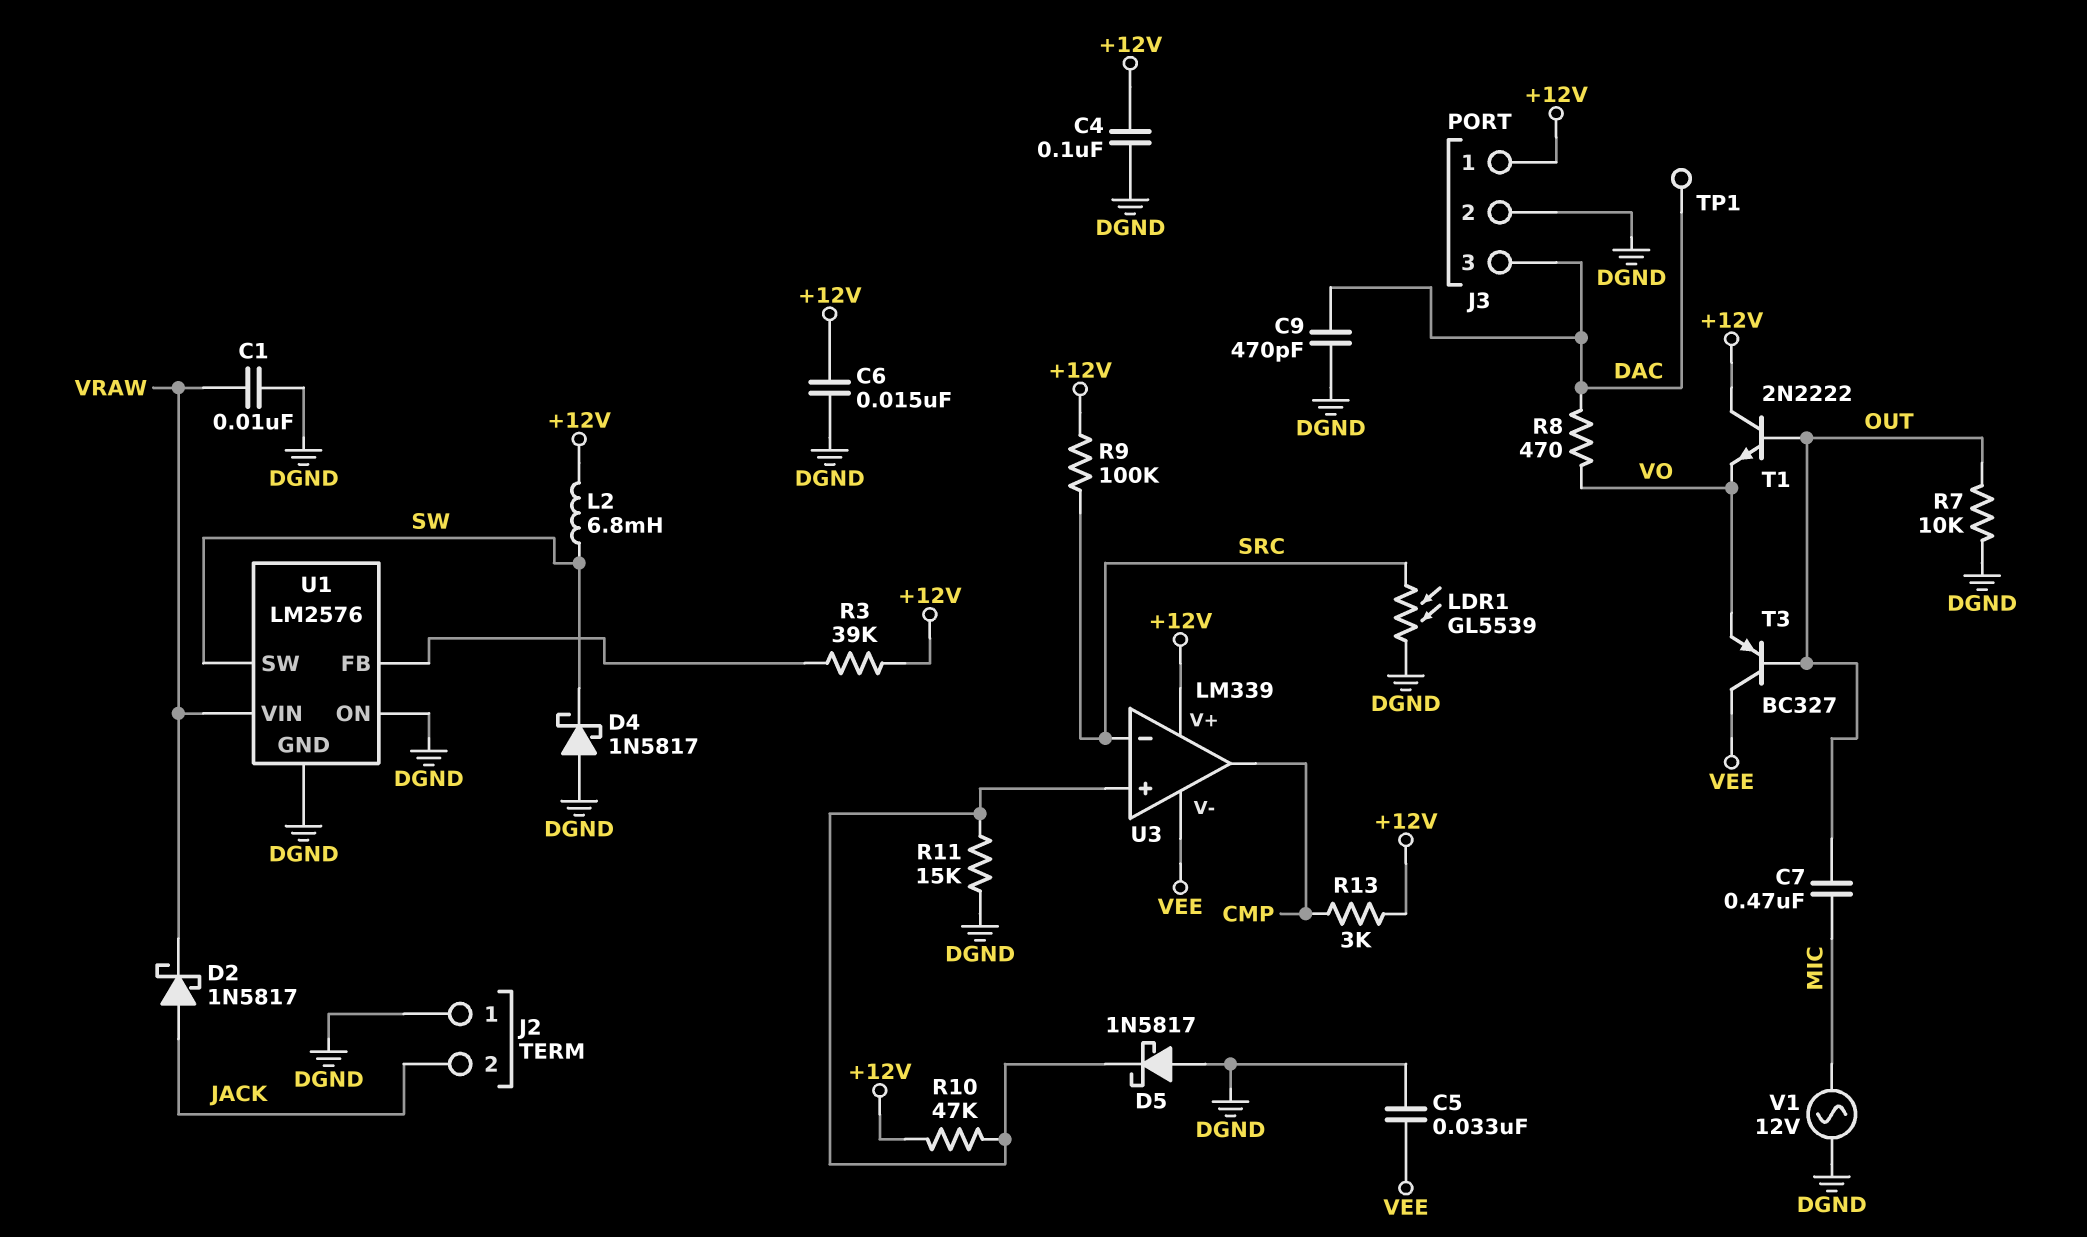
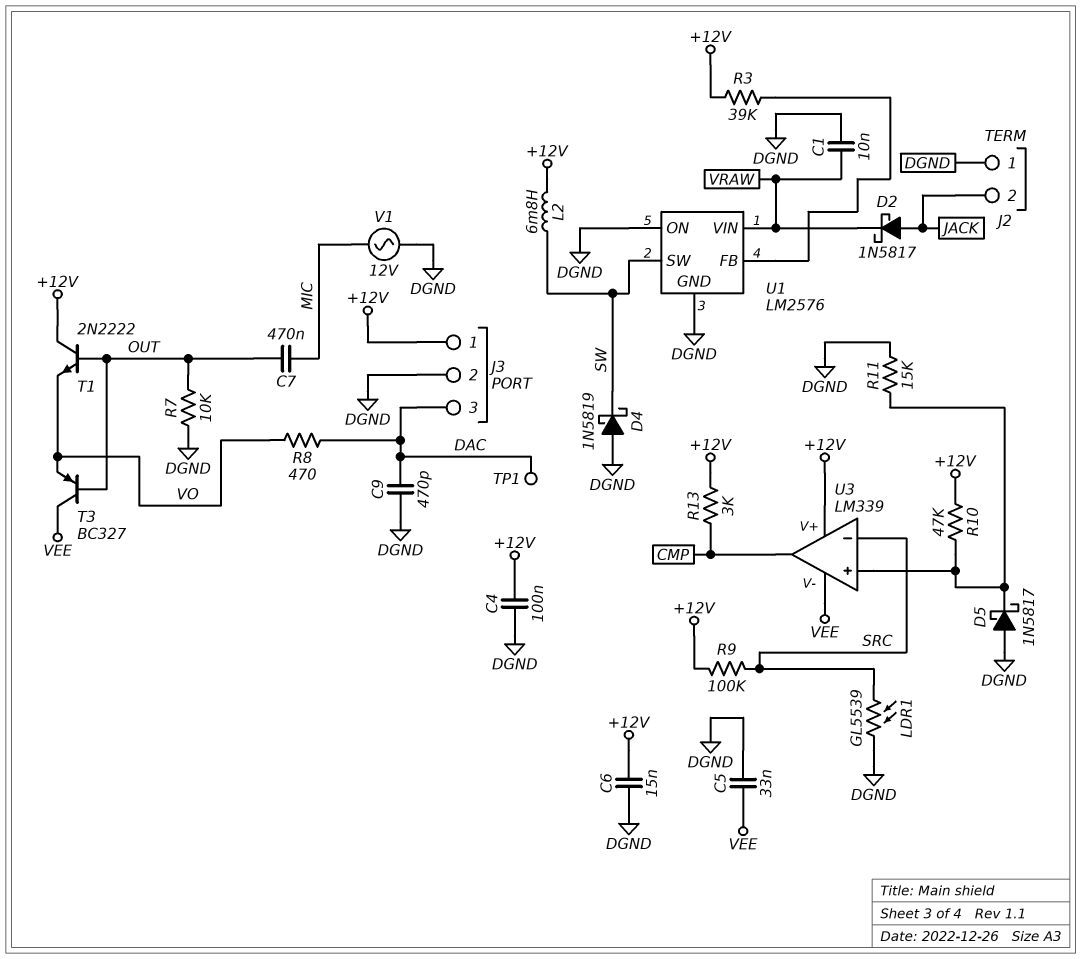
D4: schottky 1N5817 (A DGND, K SW) -> schottky 1N5819 (A DGND, K SW)

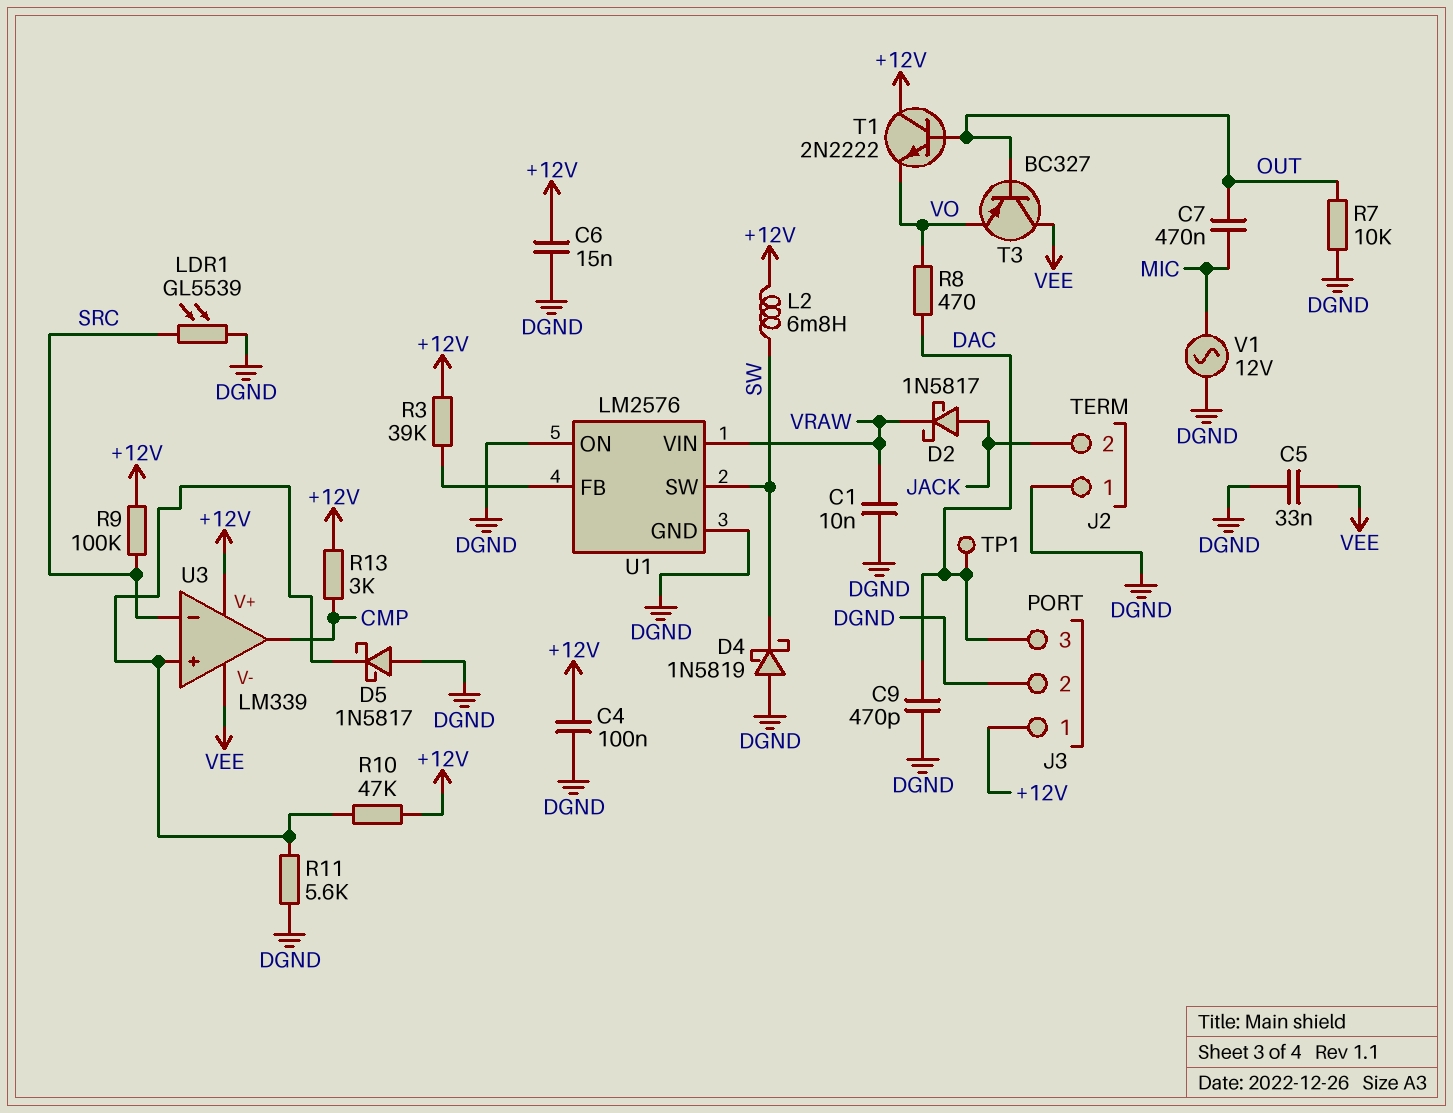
R11: 15k (DGND, U3/in+) -> 5.6k (DGND, U3/in+)

